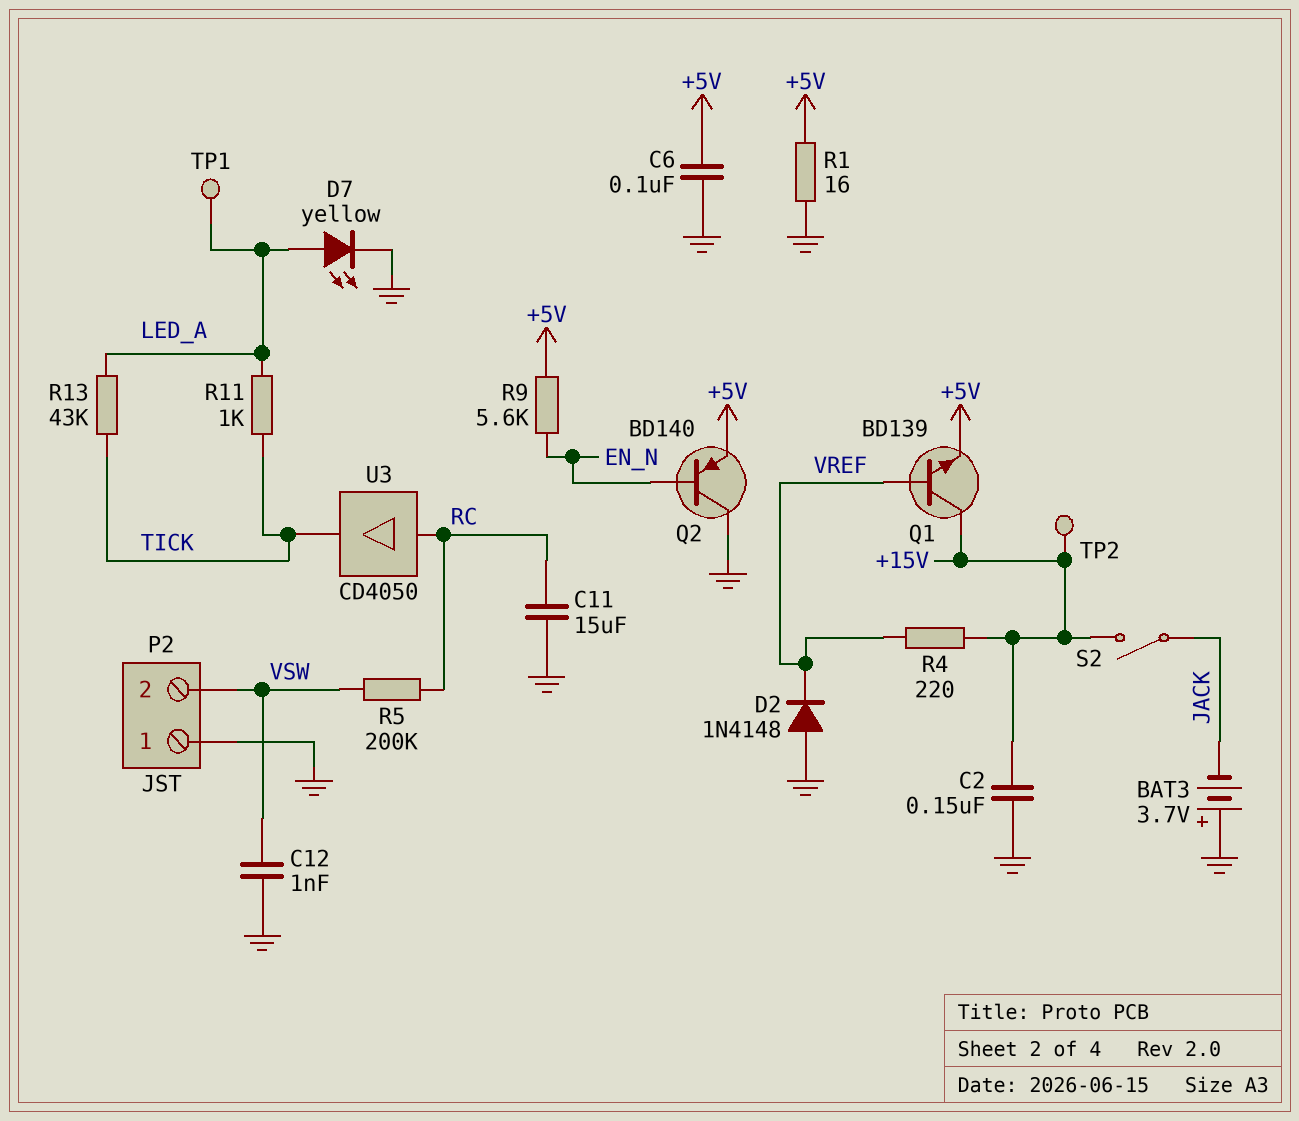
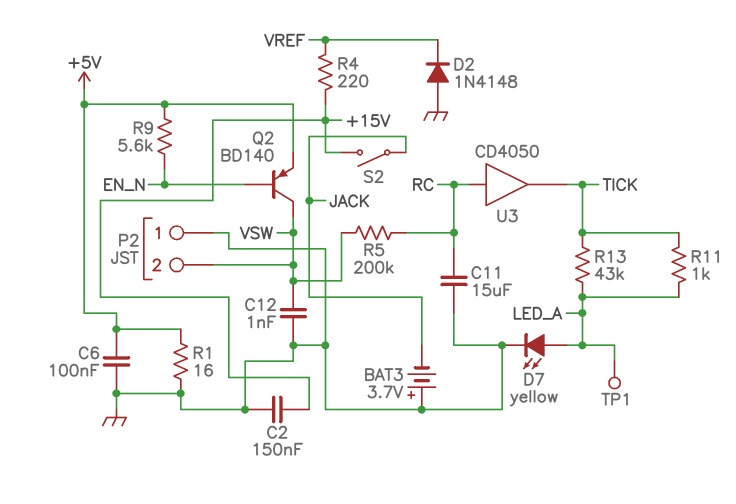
Q1: NPN BD139 (B VREF, C +15V, E +5V) -> none
Q2: PNP BD140 (B EN_N, C GND, E +5V) -> PNP BD140 (B EN_N, C VSW, E +5V)
TP2: test point (+15V) -> none

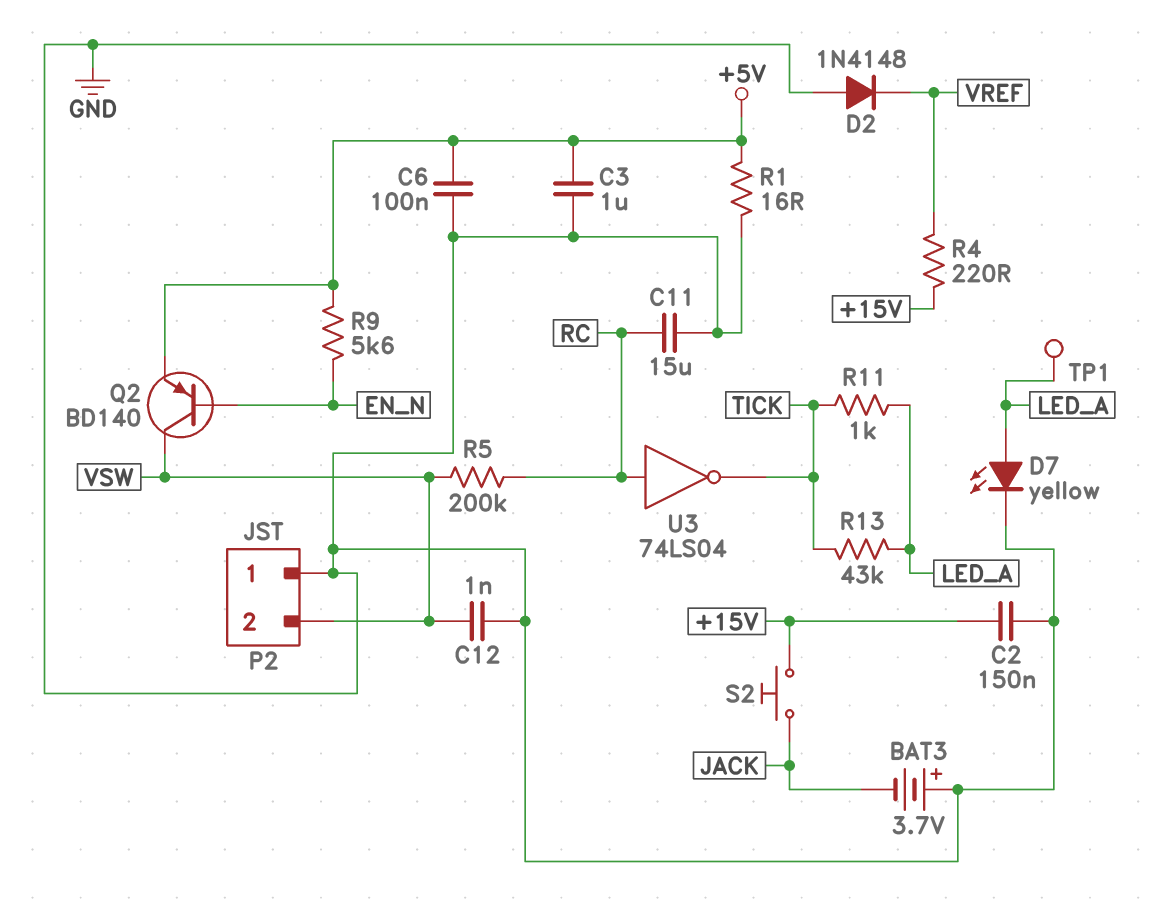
C3: none -> 1uF (+5V, GND)
S2: switch (+15V, JACK) -> button (+15V, JACK)
U3: buffer CD4050 (in RC, out TICK) -> NOT 74LS04 (in RC, out TICK)

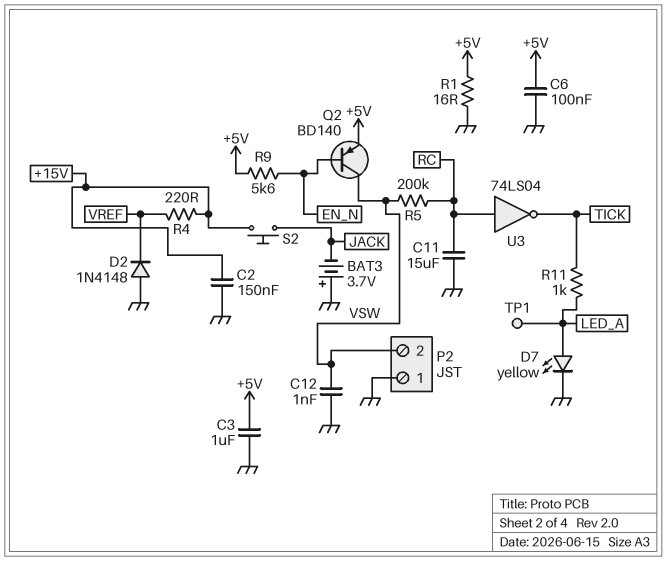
R13: 43k (LED_A, TICK) -> none

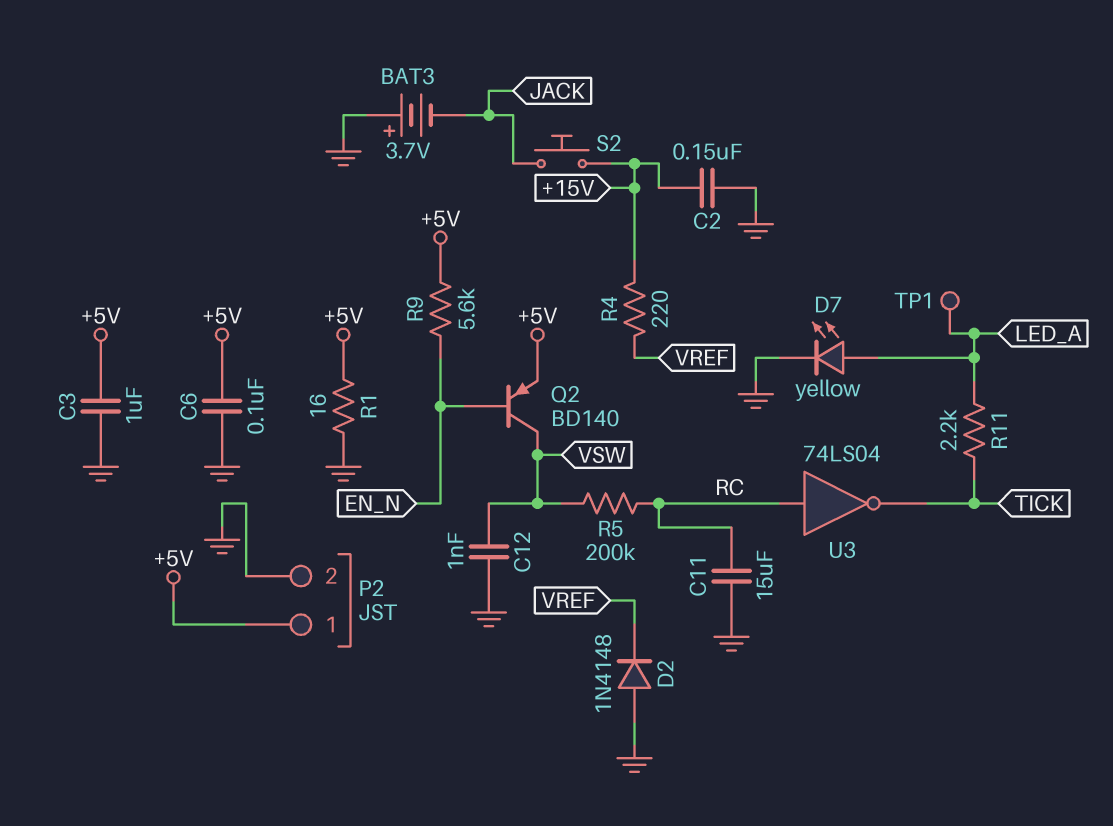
P2 pin 1: GND -> +5V
P2 pin 2: VSW -> GND
R11: 1k (LED_A, TICK) -> 2.2k (LED_A, TICK)

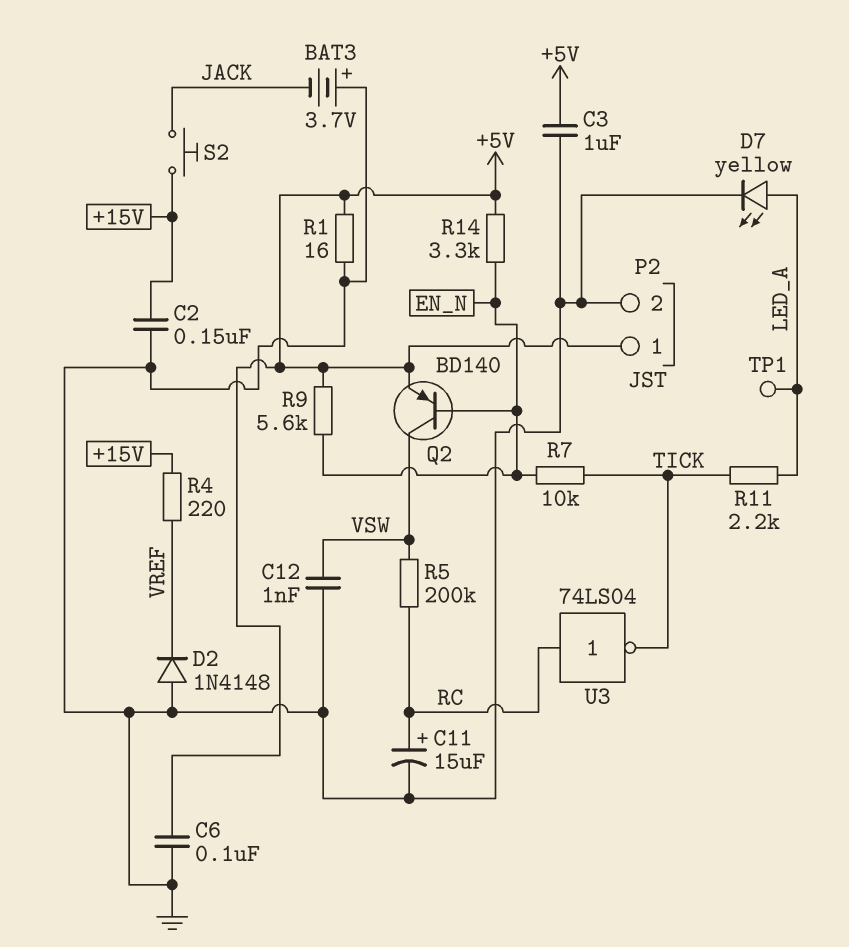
C11: 15uF (GND, RC) -> 15uF (plus RC, minus GND)
R7: none -> 10k (EN_N, TICK)
R14: none -> 3.3k (+5V, EN_N)

